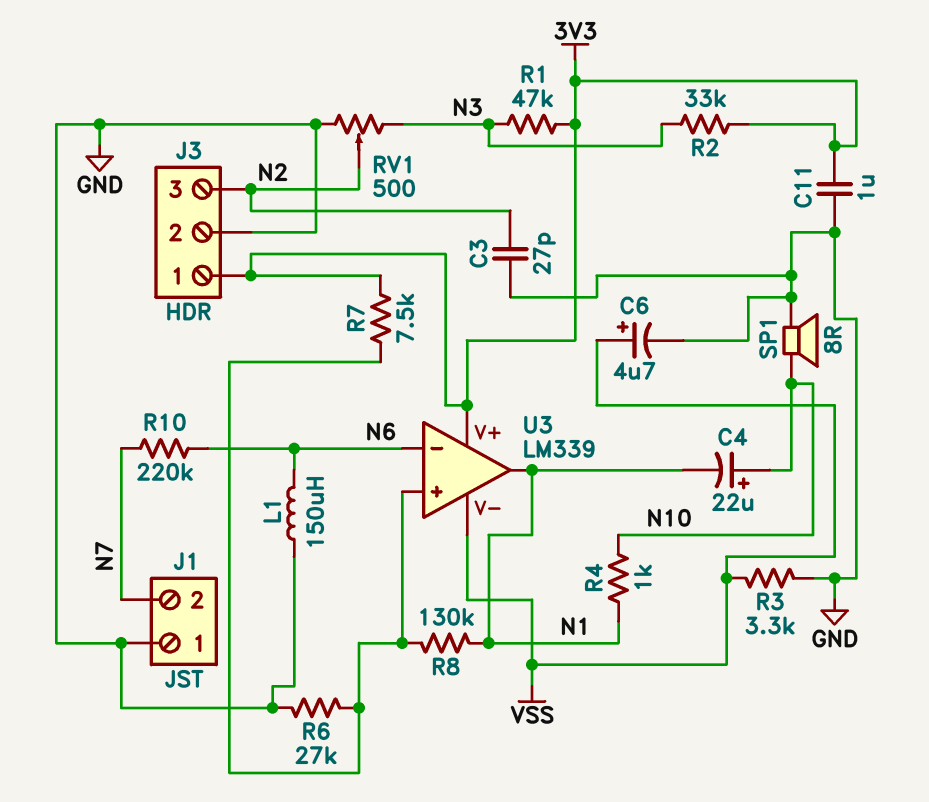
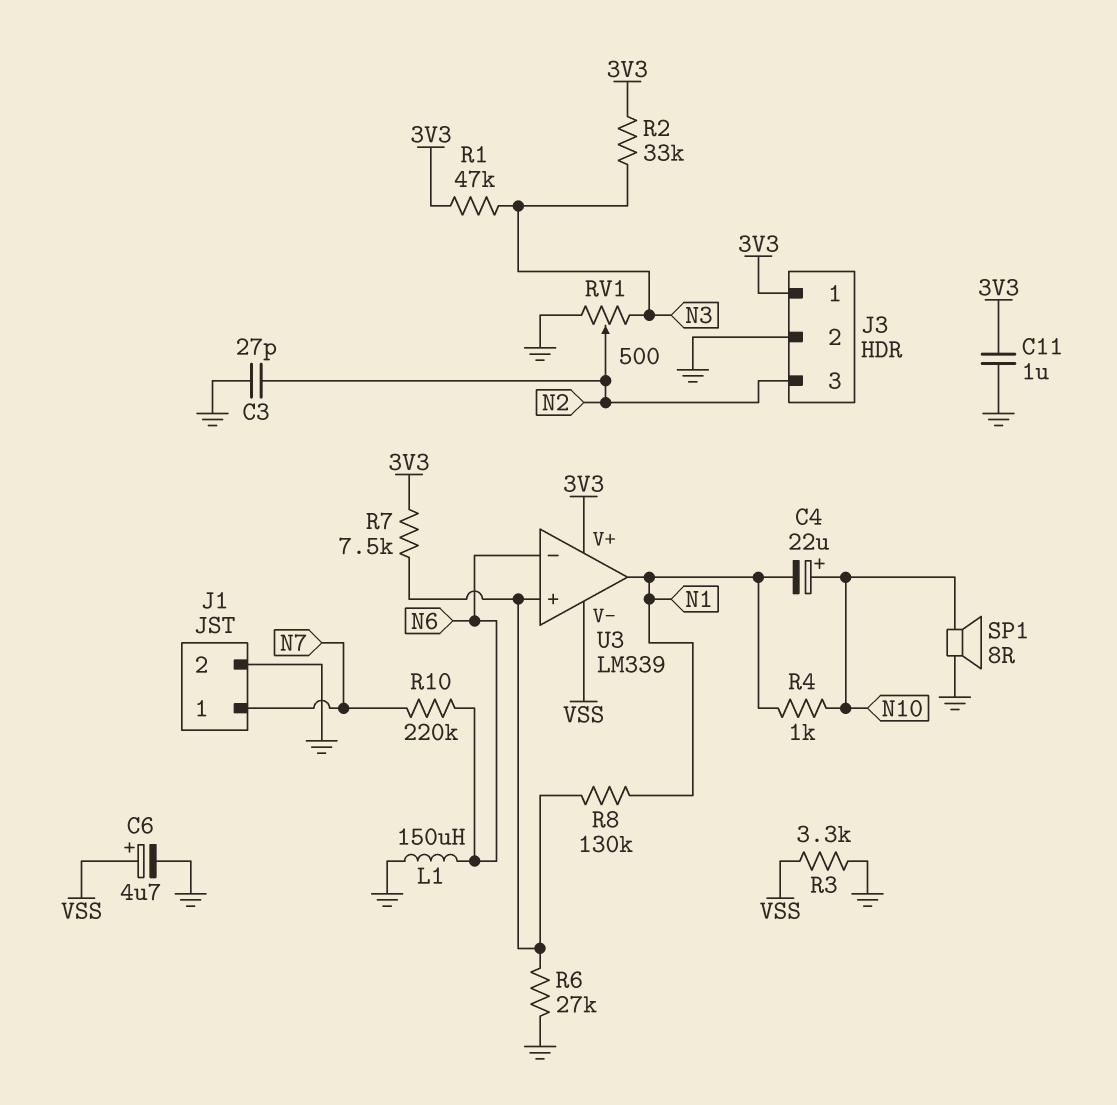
J1 pin 1: GND -> N7
J1 pin 2: N7 -> GND

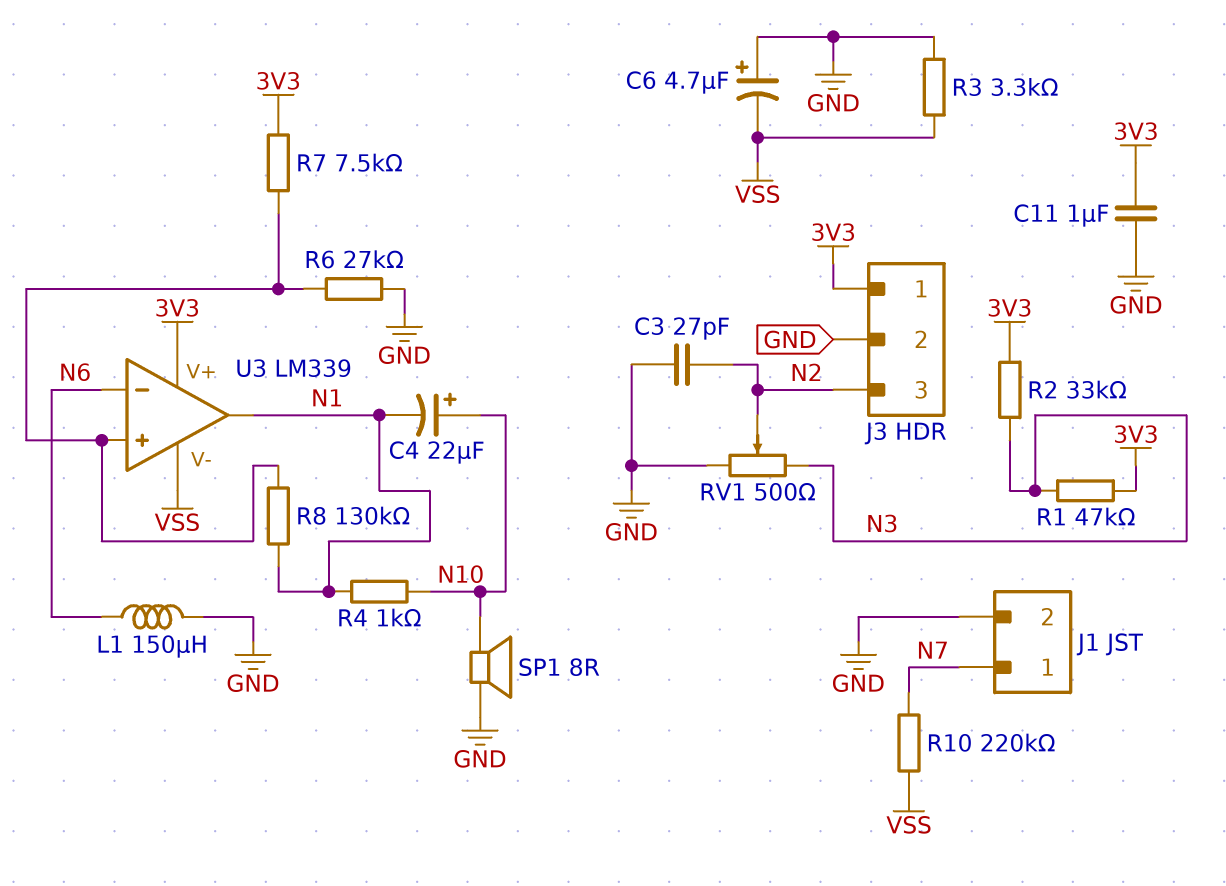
C6: 4.7uF (plus VSS, minus GND) -> 4.7uF (plus GND, minus VSS)
R10: 220k (N6, N7) -> 220k (N7, VSS)

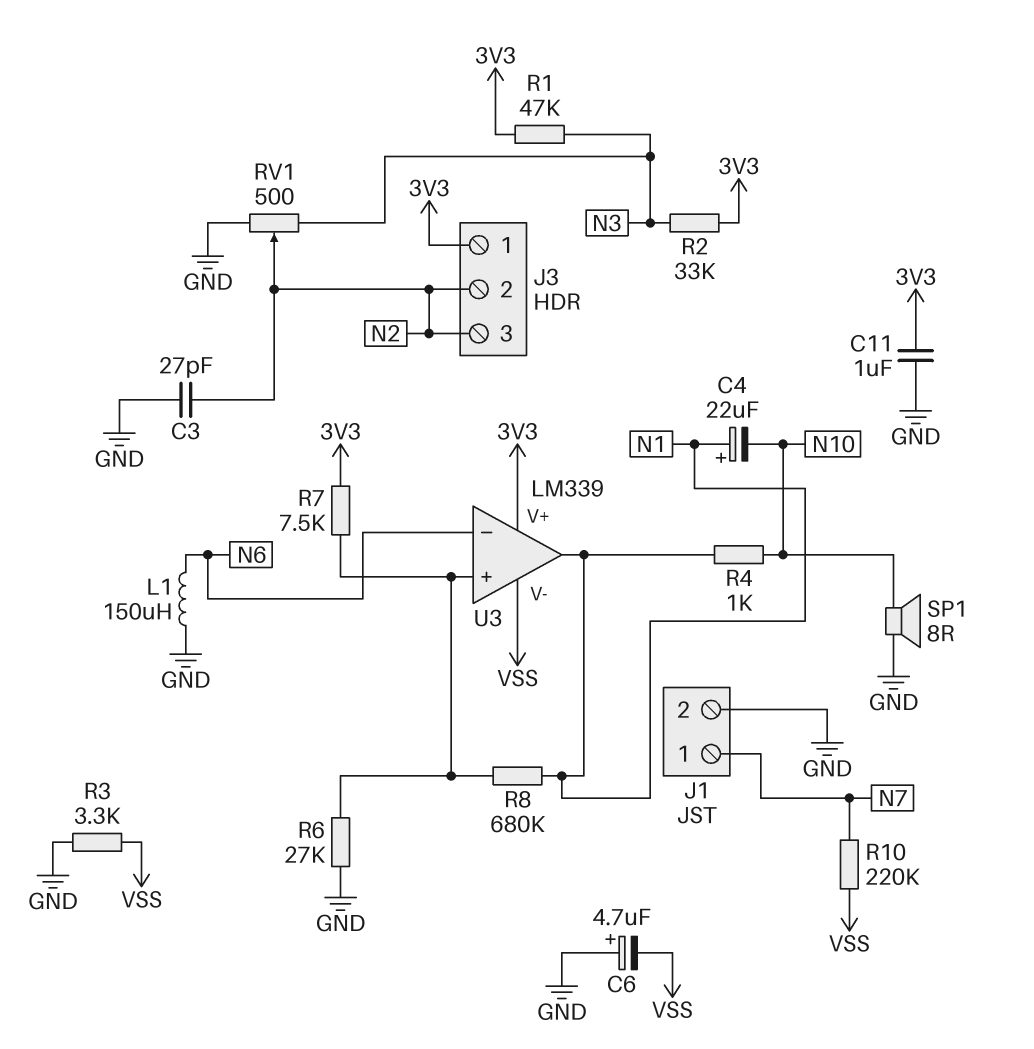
C4: 22uF (plus N10, minus N1) -> 22uF (plus N1, minus N10)
J3 pin 2: GND -> N2
R8: 130k (N1, U3/in+) -> 680k (N1, U3/in+)

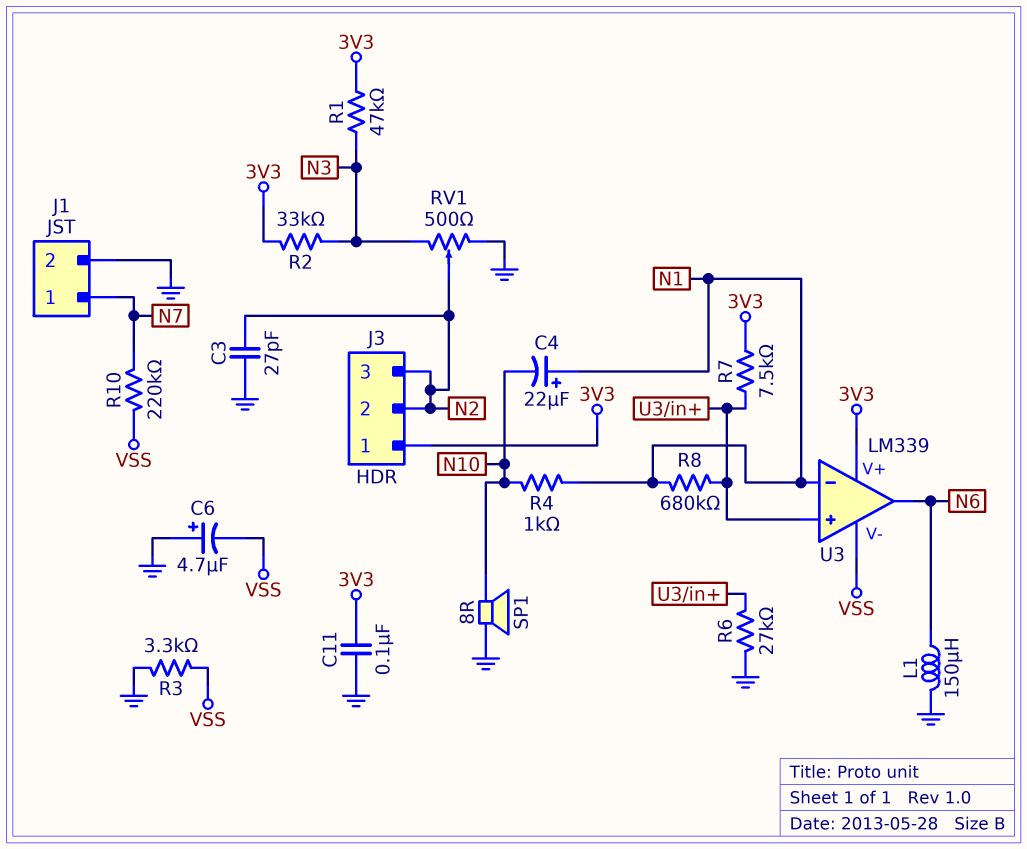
C11: 1uF (3V3, GND) -> 100nF (3V3, GND)
U3 pin in-: N6 -> N1
U3 pin out: N1 -> N6

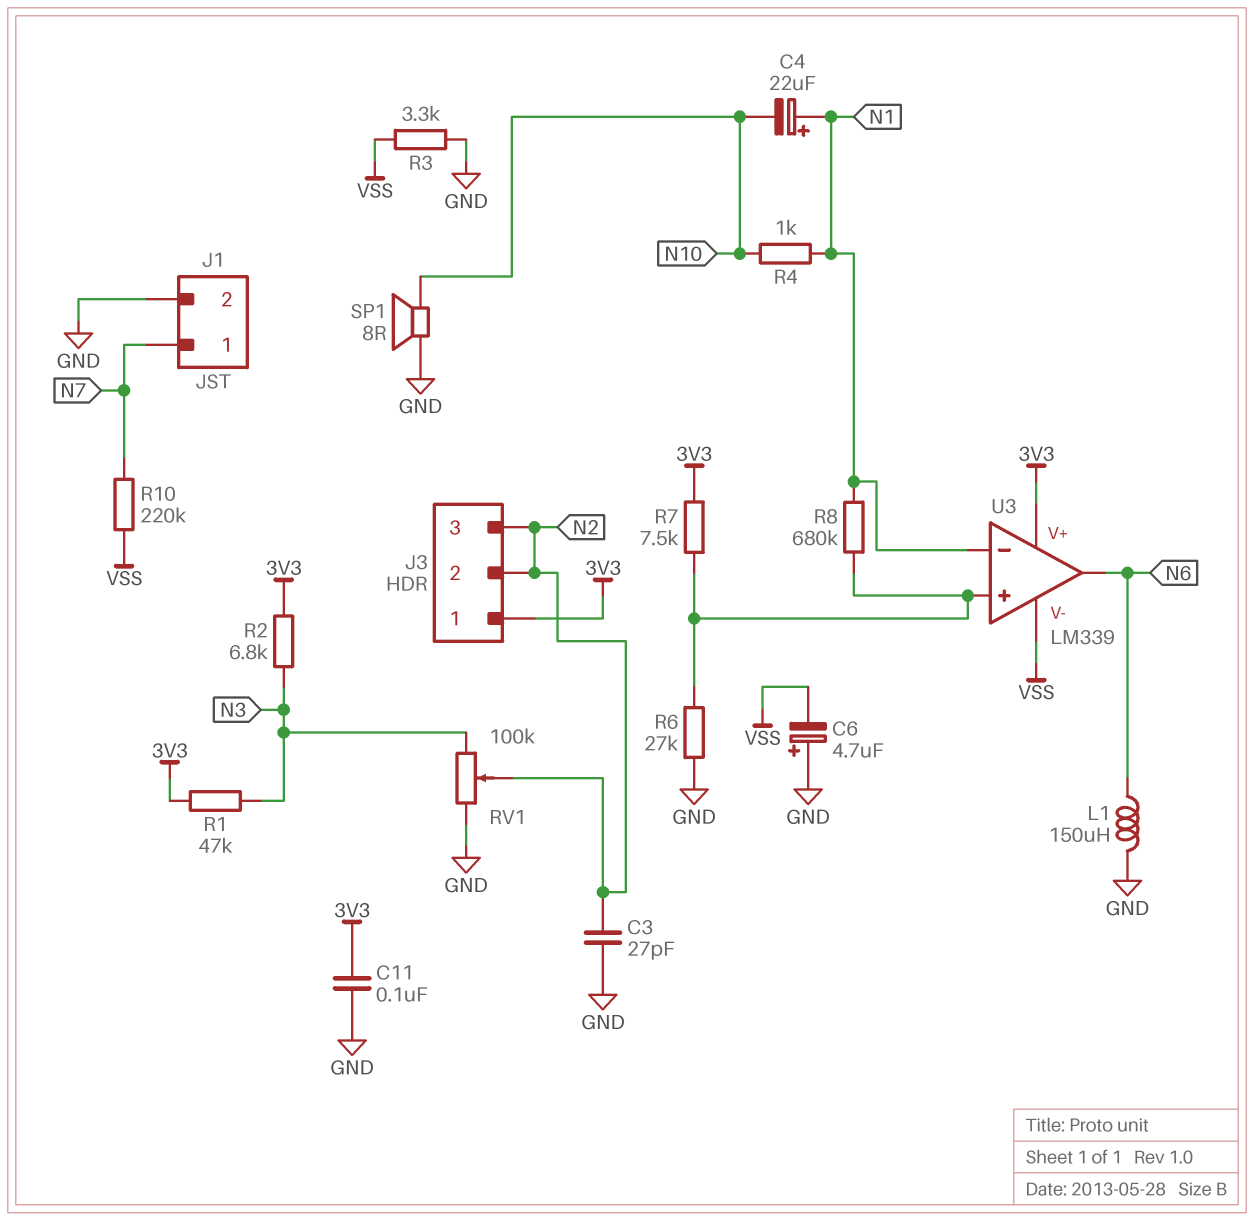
R2: 33k (3V3, N3) -> 6.8k (3V3, N3)
RV1: 500 (GND, N3, wiper N2) -> 100k (GND, N3, wiper N2)

